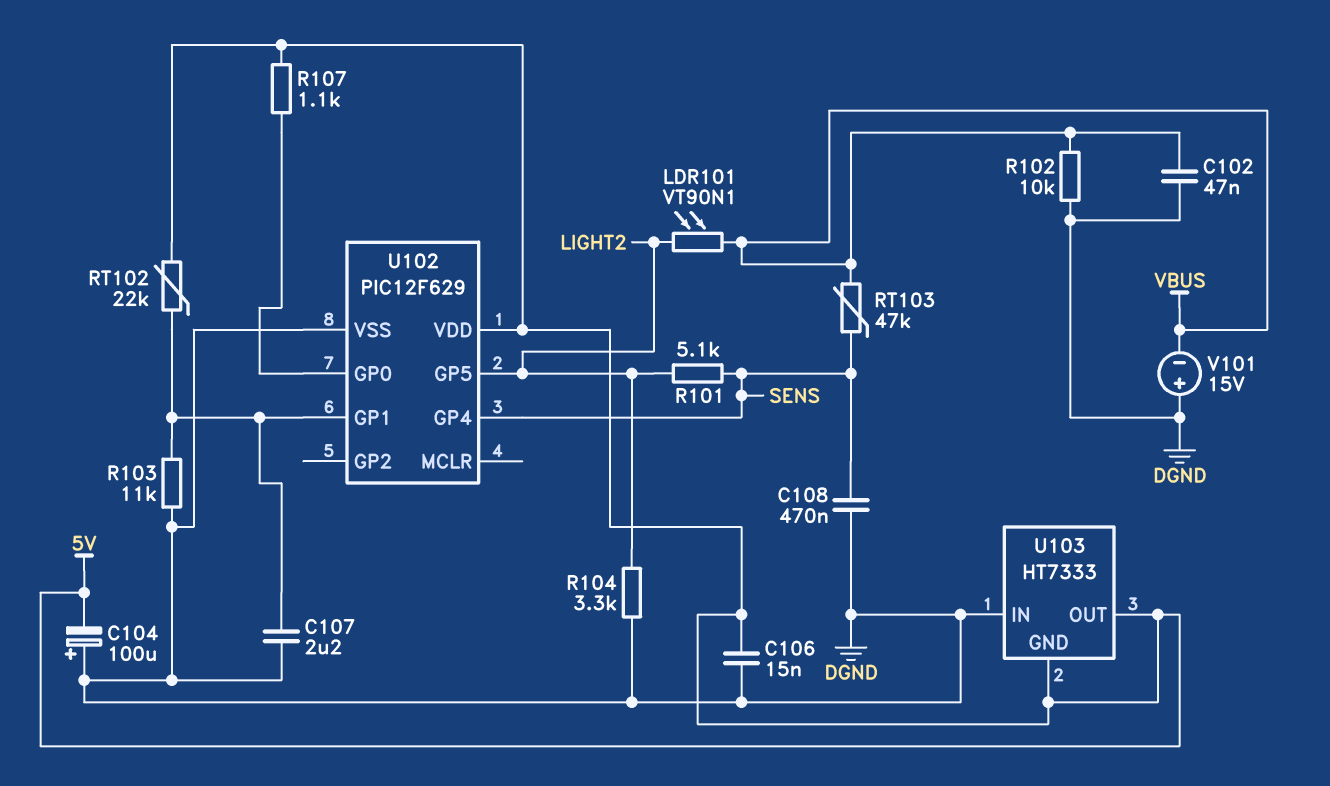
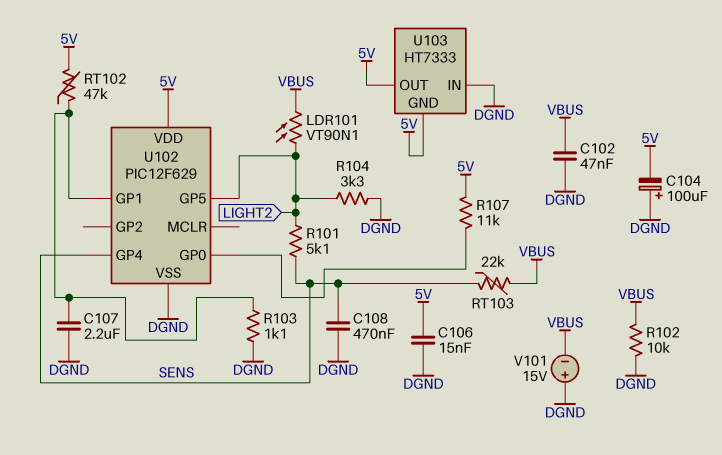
R103: 11k (DGND, U102/GP1) -> 1.1k (DGND, U102/GP1)
R107: 1.1k (5V, U102/GP0) -> 11k (5V, U102/GP0)
RT102: 22k (5V, U102/GP1) -> 47k (5V, U102/GP1)
RT103: 47k (SENS, VBUS) -> 22k (SENS, VBUS)

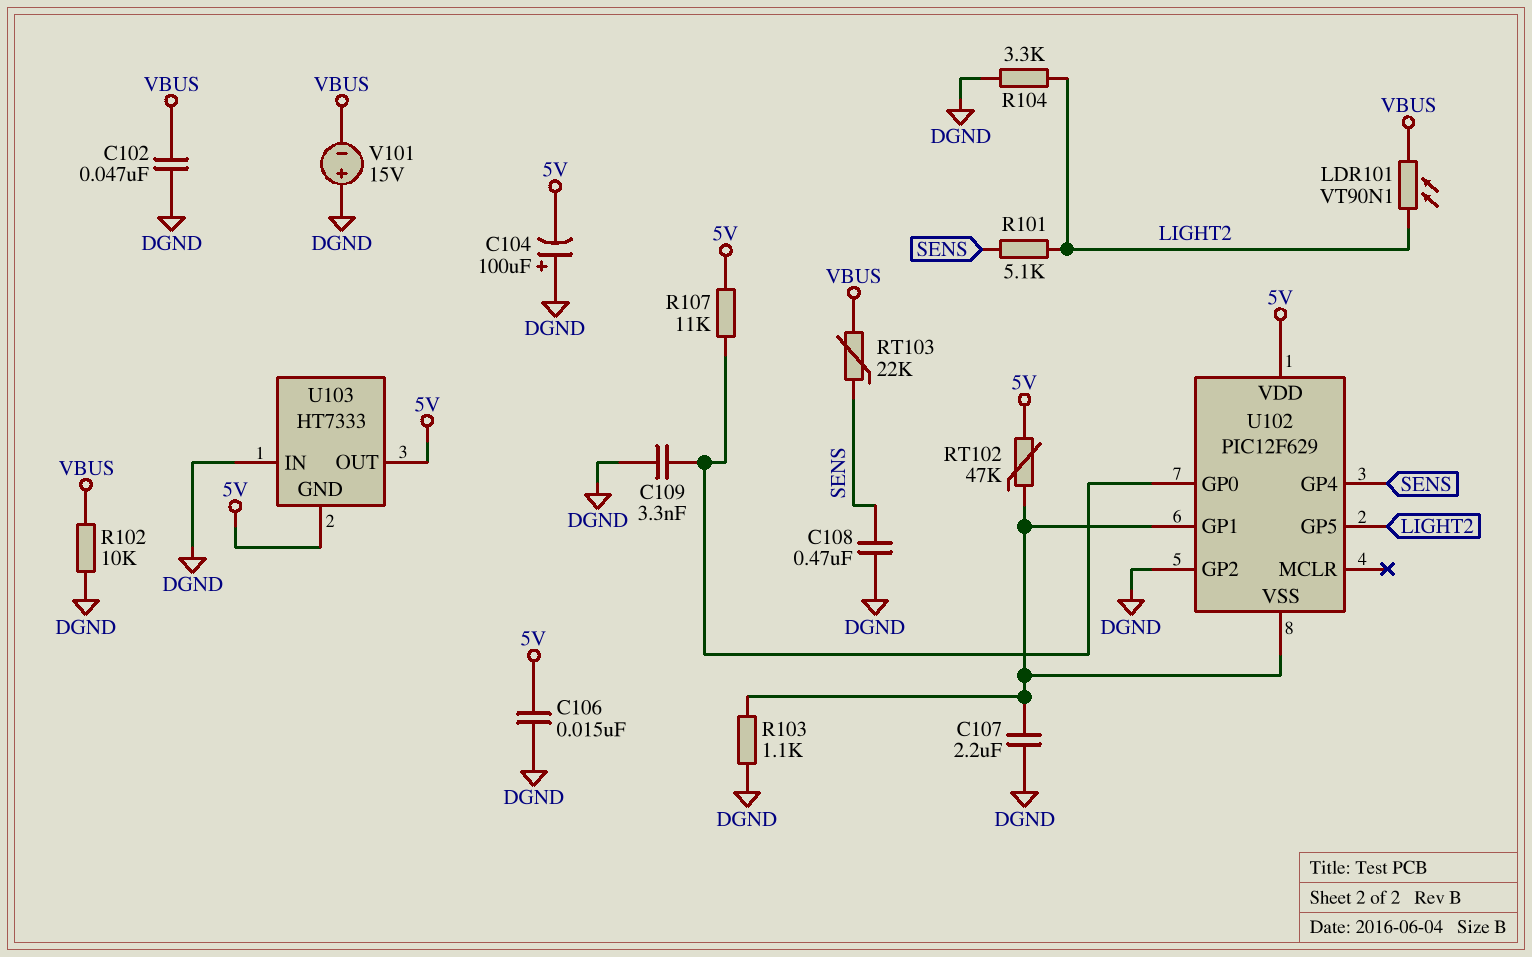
C109: none -> 3.3nF (DGND, U102/GP0)
U102 pin GP2: none -> DGND
U102 pin VSS: DGND -> U102/GP1

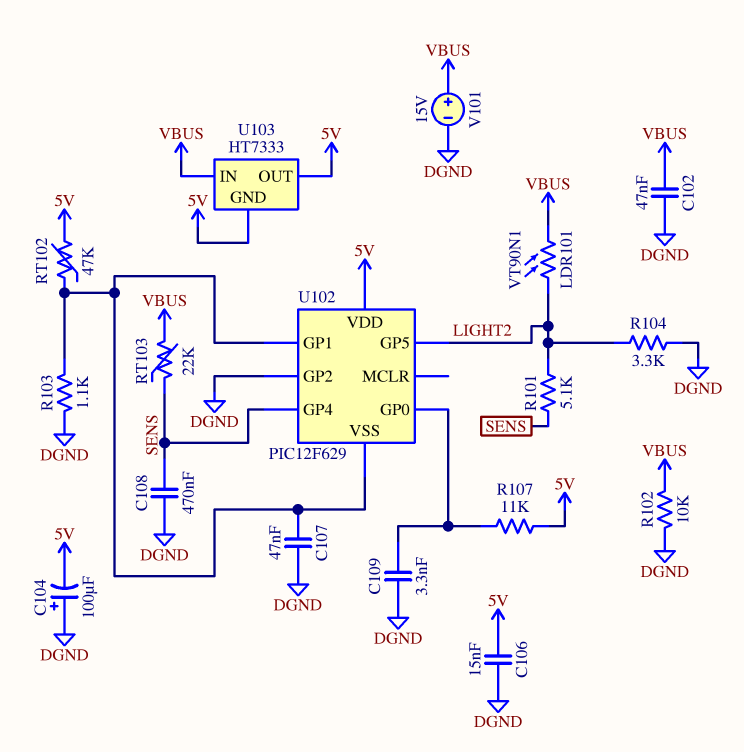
C107: 2.2uF (DGND, U102/GP1) -> 47nF (DGND, U102/GP1)
U103 pin IN: DGND -> VBUS
V101: 15V (plus DGND, minus VBUS) -> 15V (plus VBUS, minus DGND)

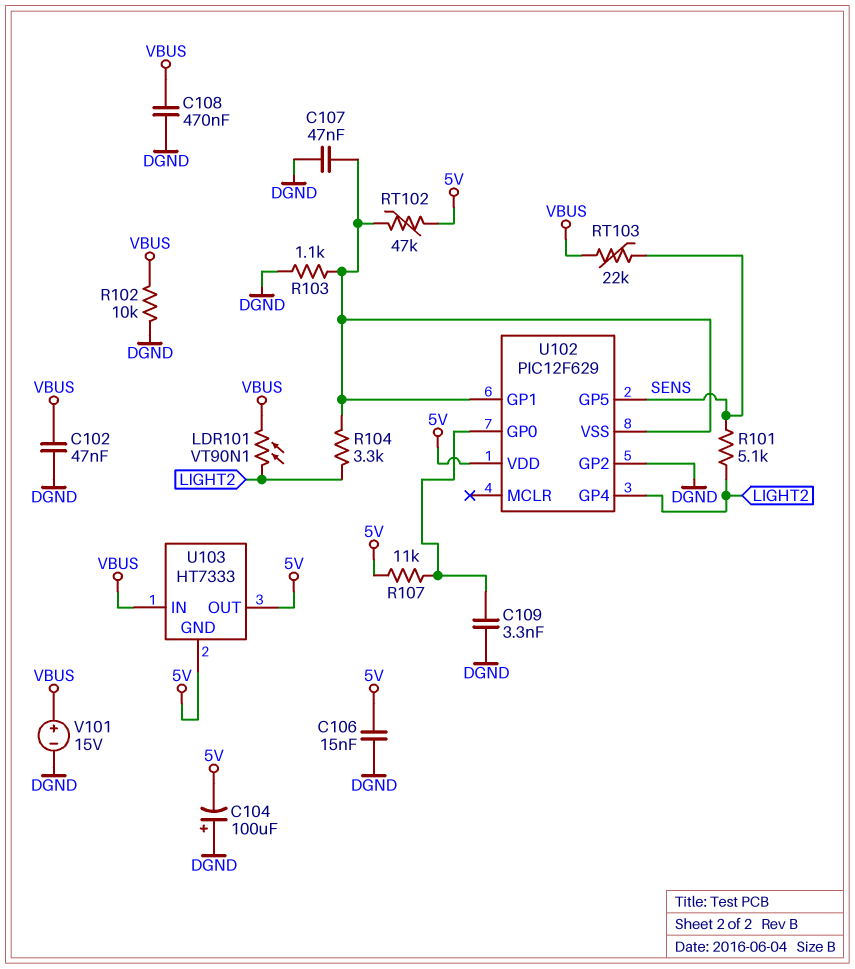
C108: 470nF (DGND, SENS) -> 470nF (DGND, VBUS)
R104: 3.3k (DGND, LIGHT2) -> 3.3k (LIGHT2, U102/GP1)
U102 pin GP4: SENS -> LIGHT2
U102 pin GP5: LIGHT2 -> SENS

